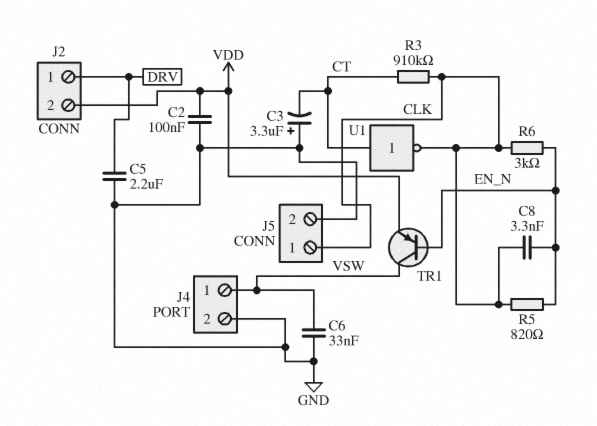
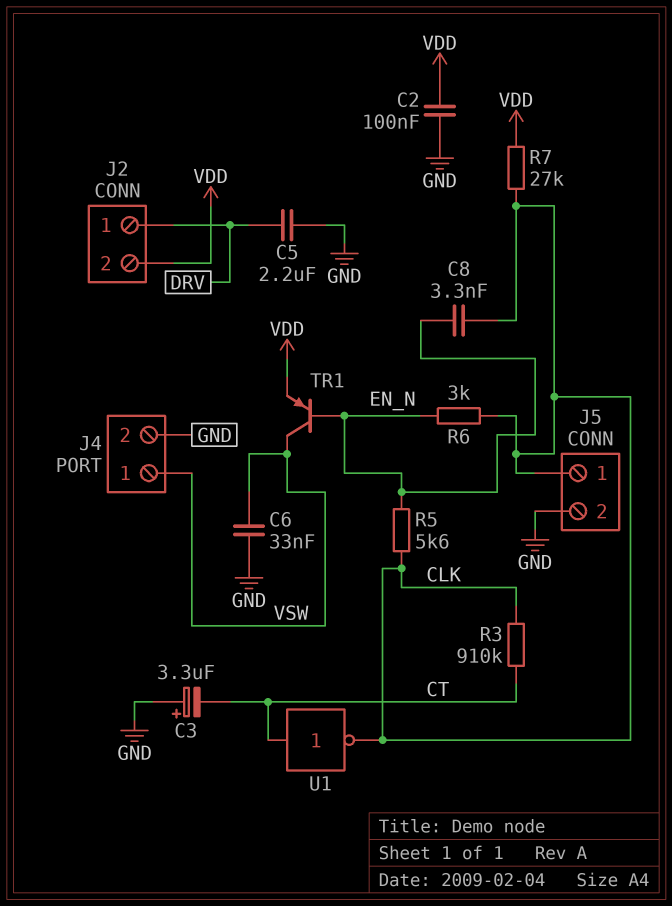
R5: 820 (CLK, EN_N) -> 5.6k (CLK, EN_N)
R7: none -> 27k (CLK, VDD)

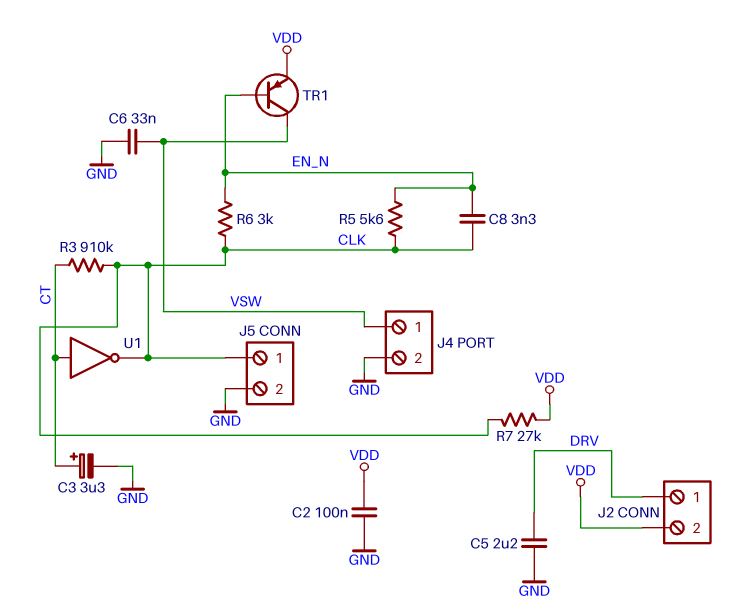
C3: 3.3uF (plus GND, minus CT) -> 3.3uF (plus CT, minus GND)

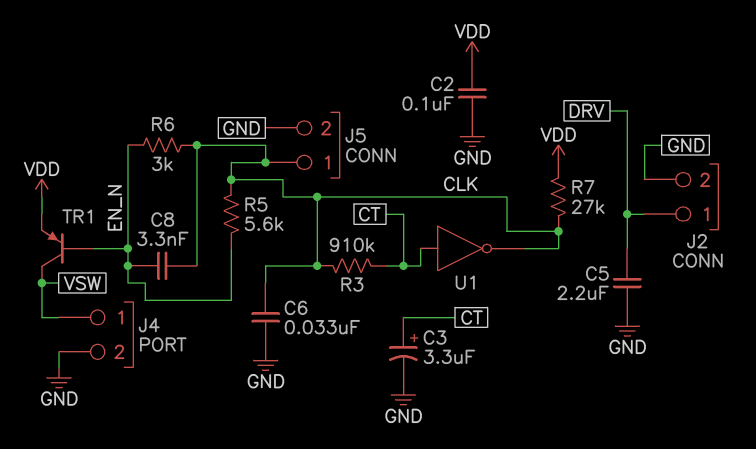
C6: 33nF (GND, VSW) -> 33nF (CLK, GND)
J2 pin 2: VDD -> GND

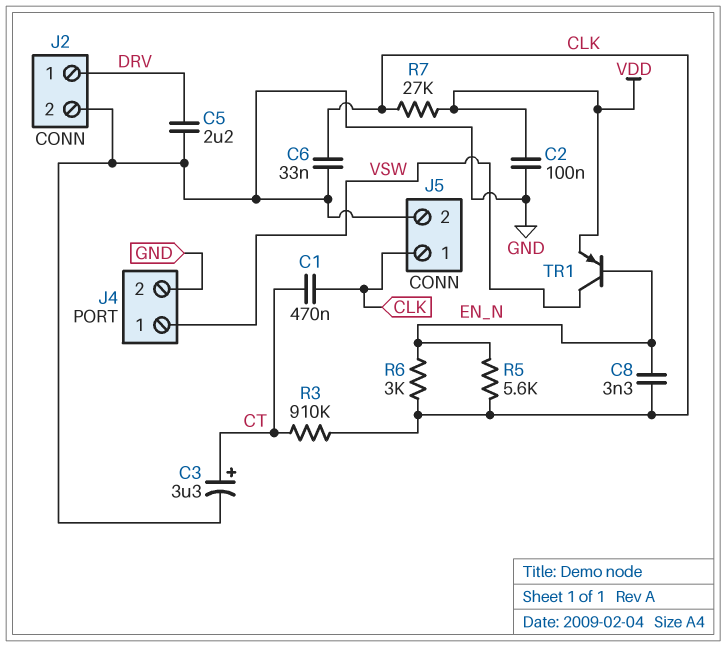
C1: none -> 470nF (CLK, CT)
U1: NOT (in CT, out CLK) -> none

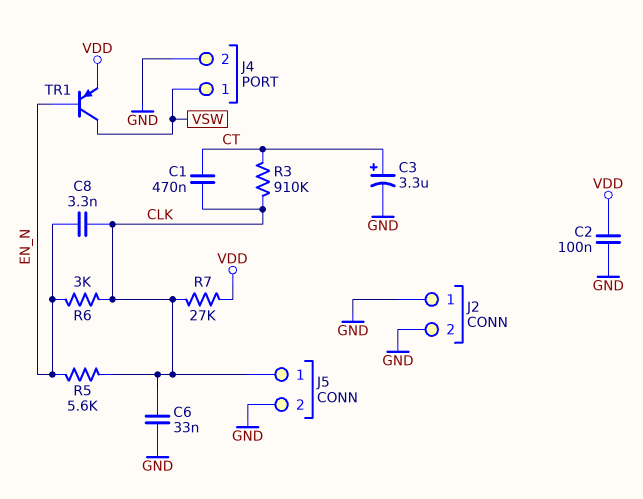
C5: 2.2uF (DRV, GND) -> none
J2 pin 1: DRV -> GND

